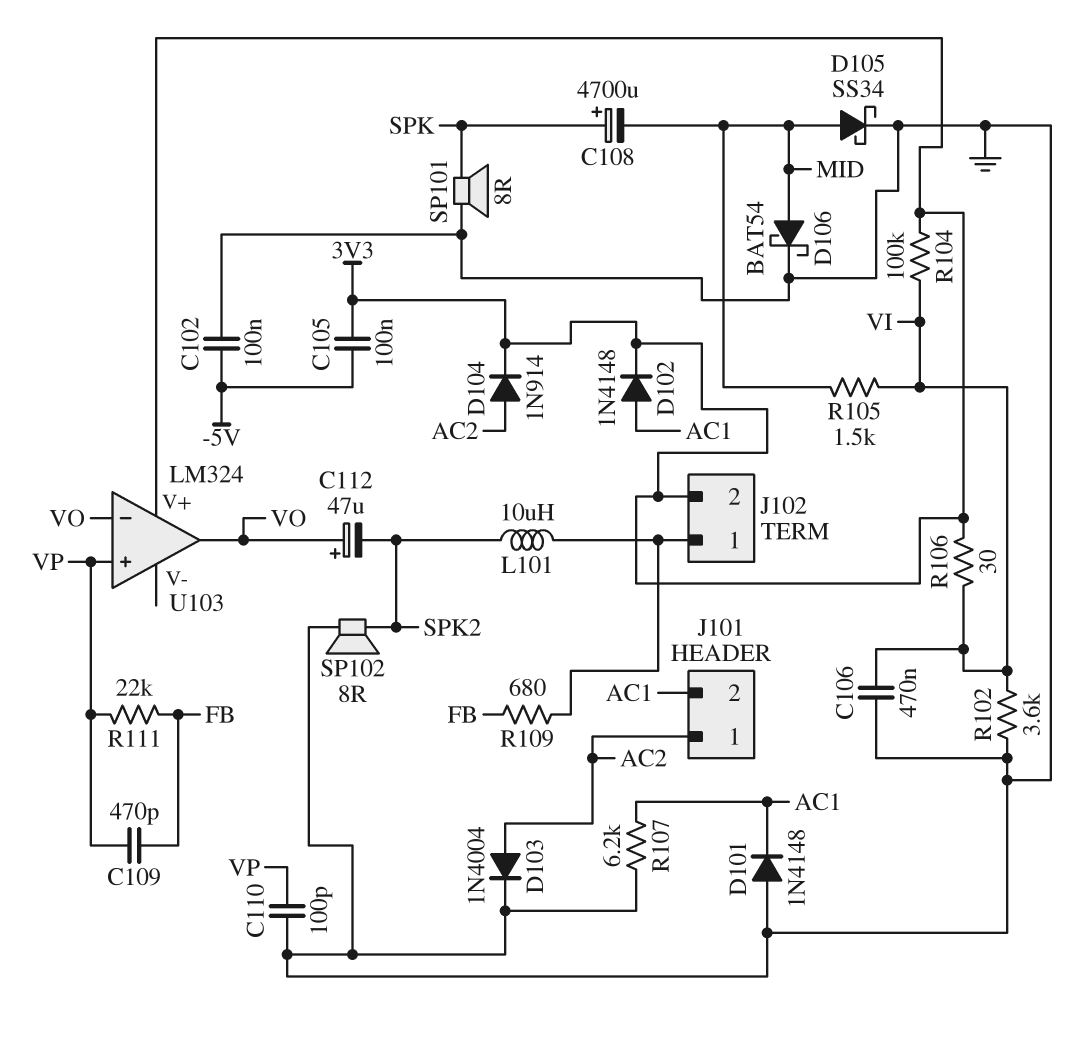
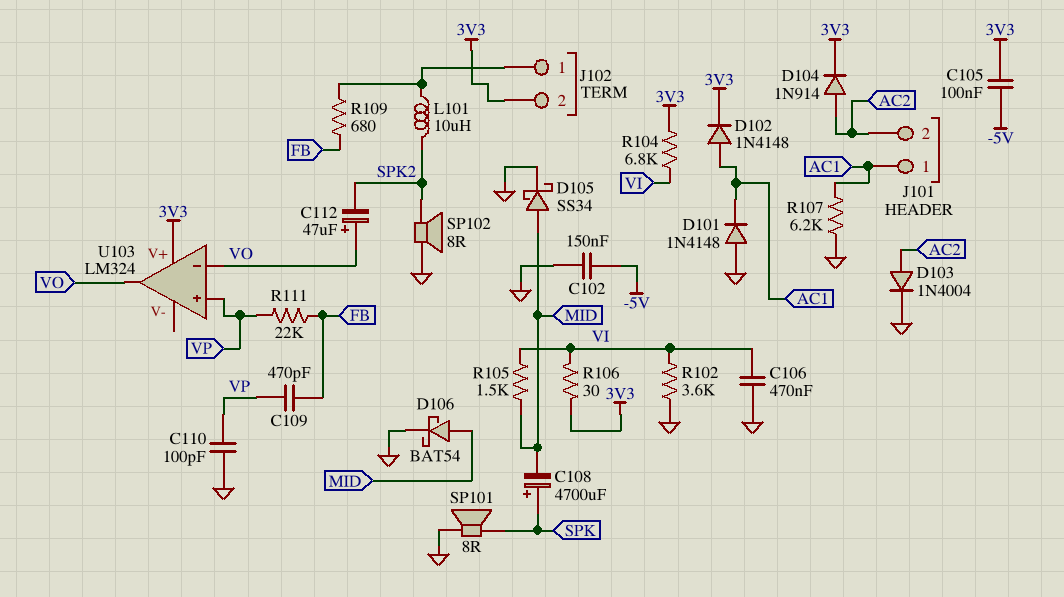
C102: 100nF (-5V, GND) -> 150nF (-5V, GND)
J101 pin 1: AC2 -> AC1
J101 pin 2: AC1 -> AC2
R104: 100k (3V3, VI) -> 6.8k (3V3, VI)

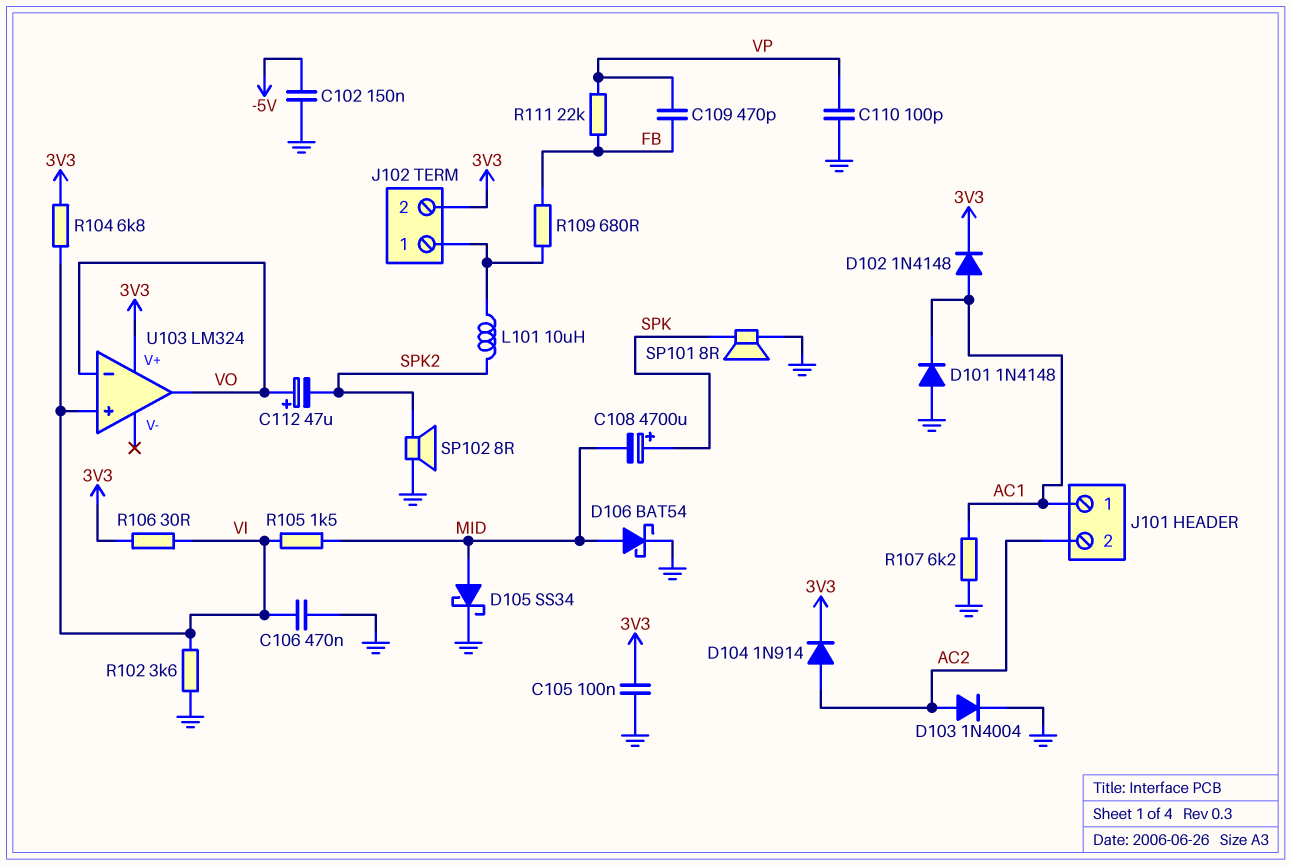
C105: 100nF (-5V, 3V3) -> 100nF (3V3, GND)
U103 pin in+: VP -> VI

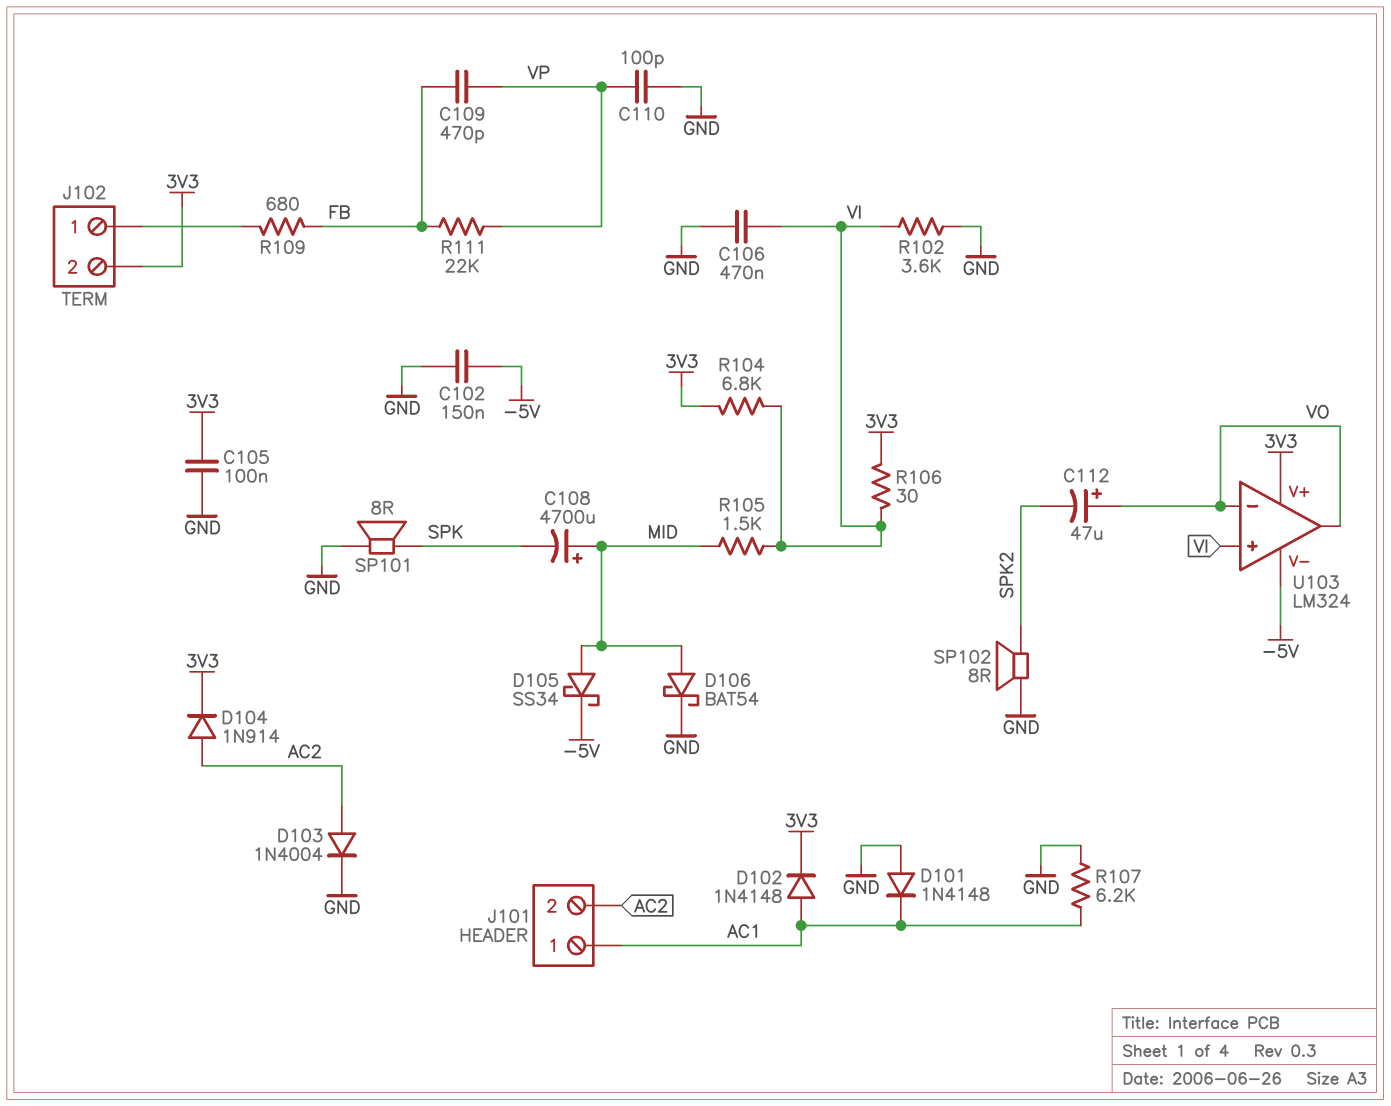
C108: 4700uF (plus SPK, minus MID) -> 4700uF (plus MID, minus SPK)
D105: schottky SS34 (A MID, K GND) -> schottky SS34 (A MID, K -5V)
L101: 10uH (J102/1, SPK2) -> none
U103 pin V-: none -> -5V

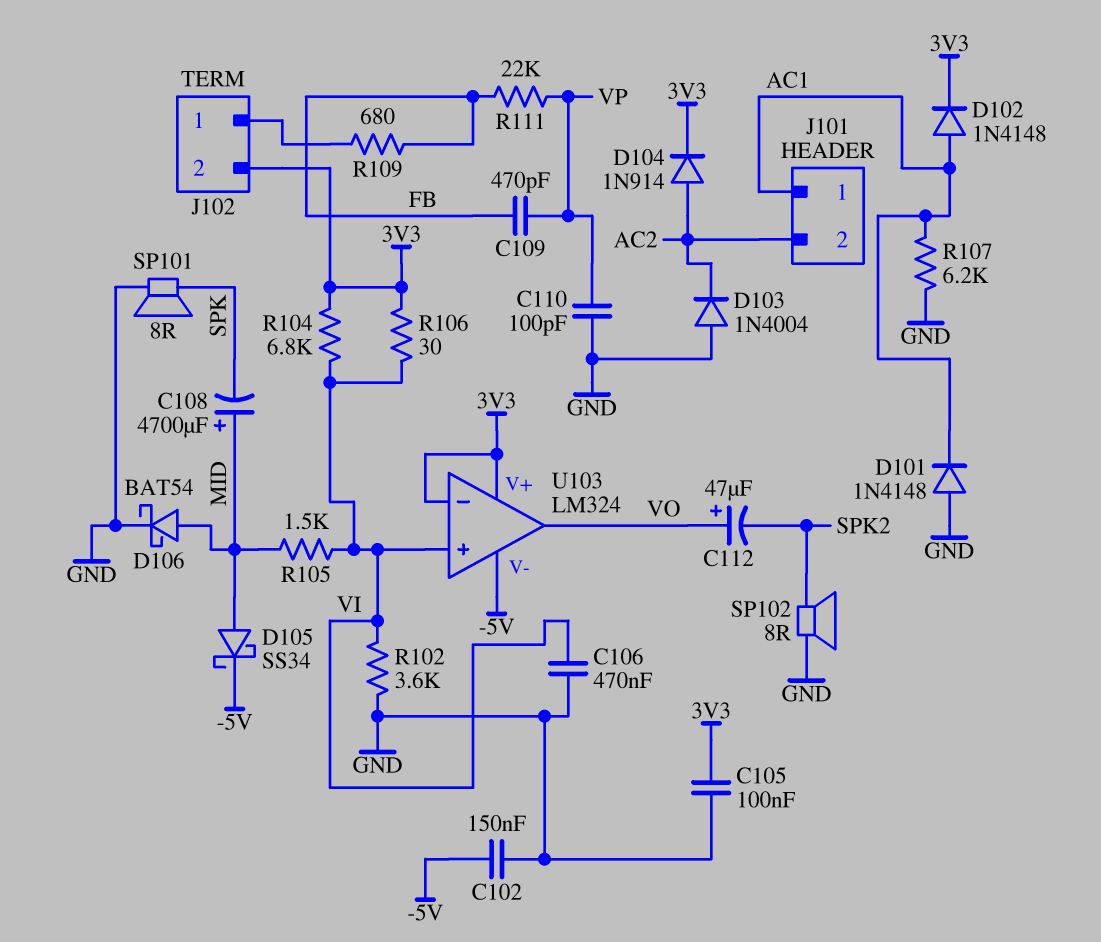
D103: diode 1N4004 (A AC2, K GND) -> diode 1N4004 (A GND, K AC2)
U103 pin in-: VO -> 3V3

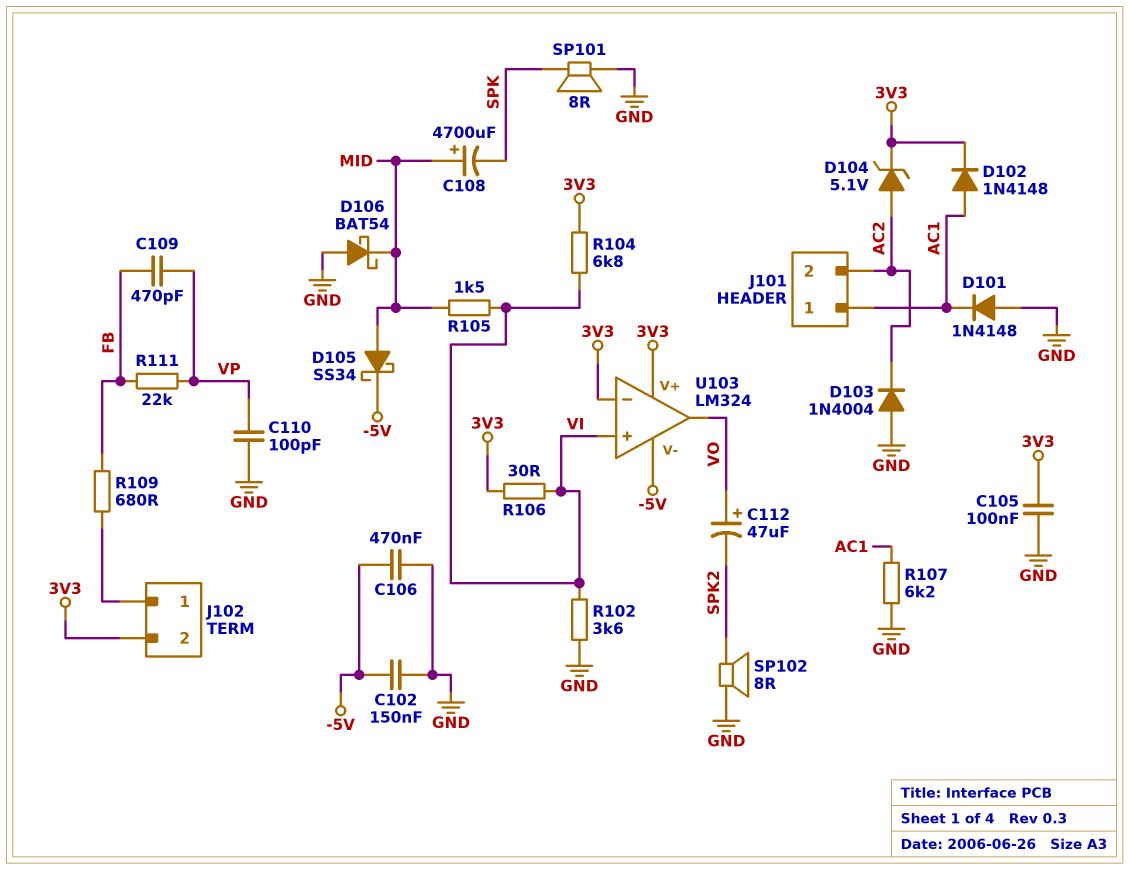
C106: 470nF (GND, VI) -> 470nF (-5V, GND)
D104: diode 1N914 (A AC2, K 3V3) -> zener 5.1V (A AC2, K 3V3)
D106: schottky BAT54 (A MID, K GND) -> schottky BAT54 (A GND, K MID)

